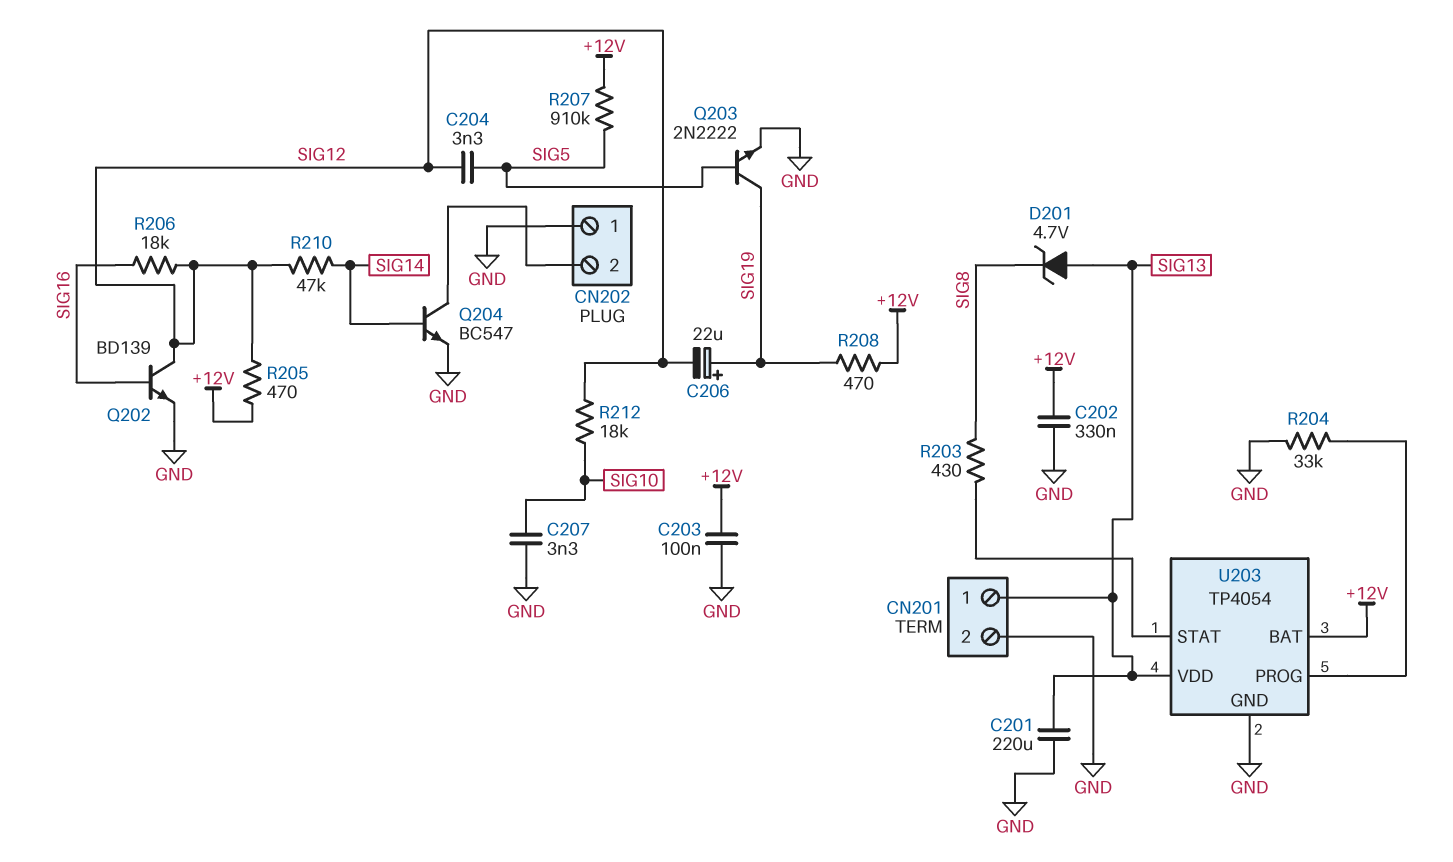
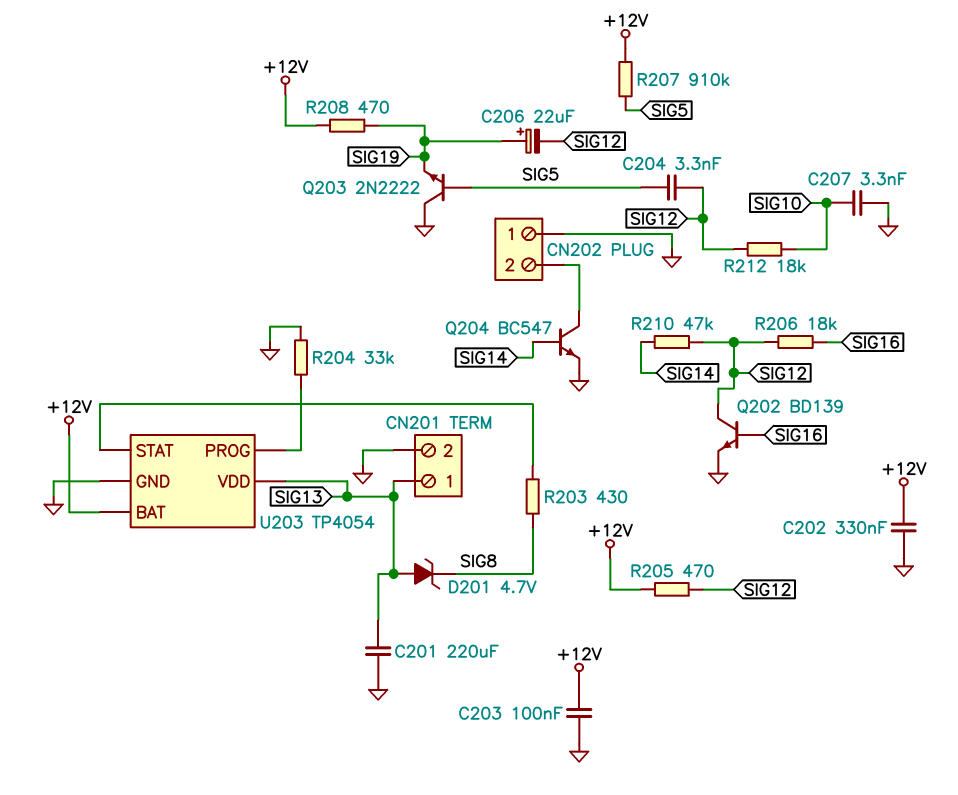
Q203: NPN 2N2222 (B SIG5, C SIG19, E GND) -> NPN 2N2222 (B SIG5, C GND, E SIG19)

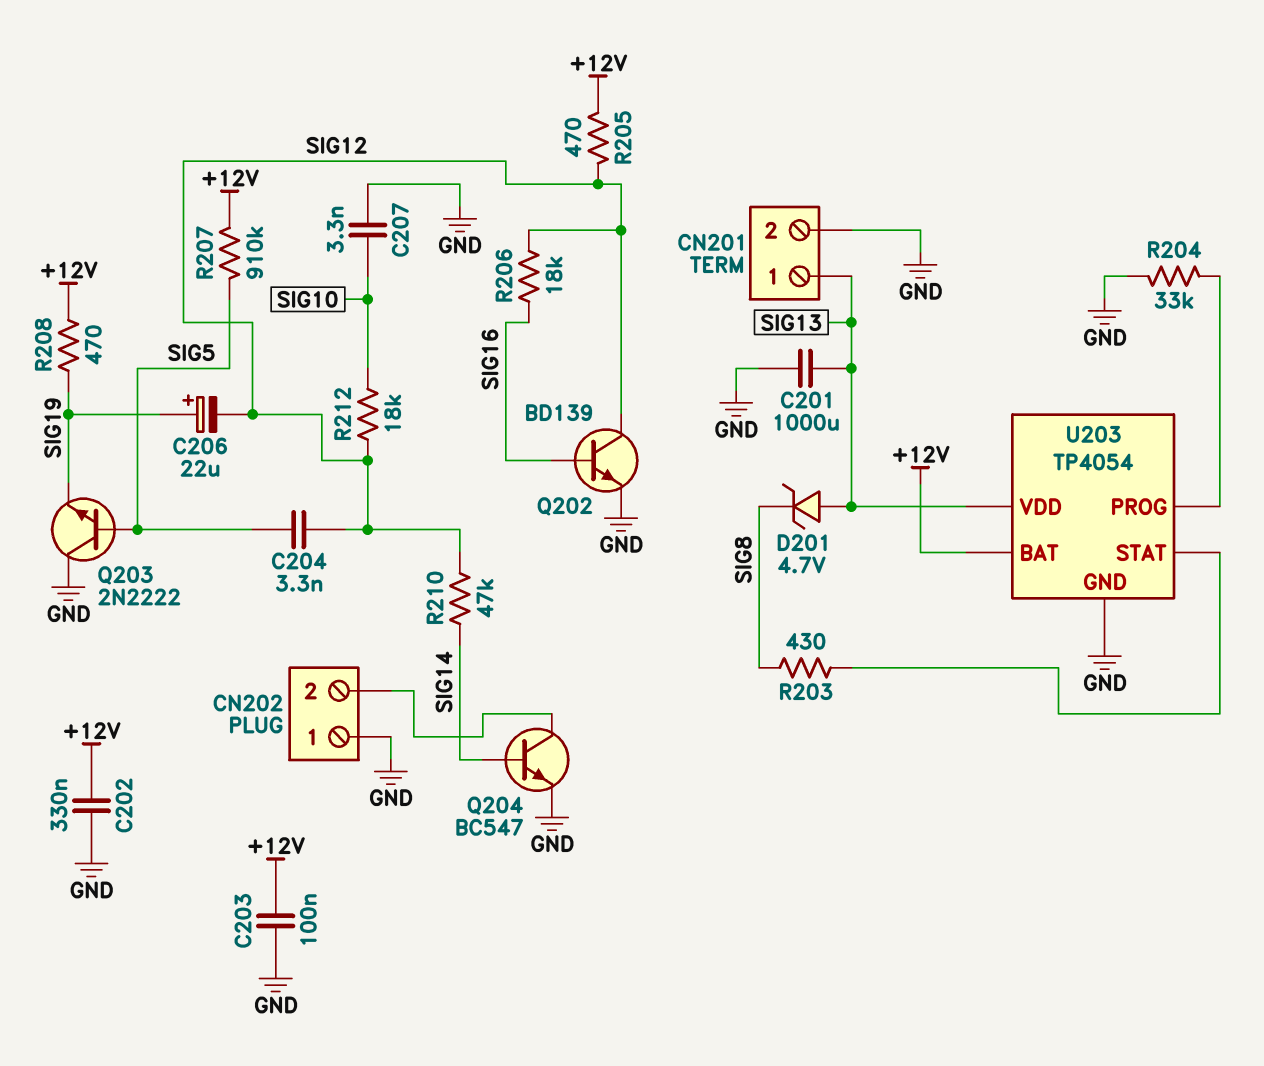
C201: 220uF (GND, SIG13) -> 1000uF (GND, SIG13)

